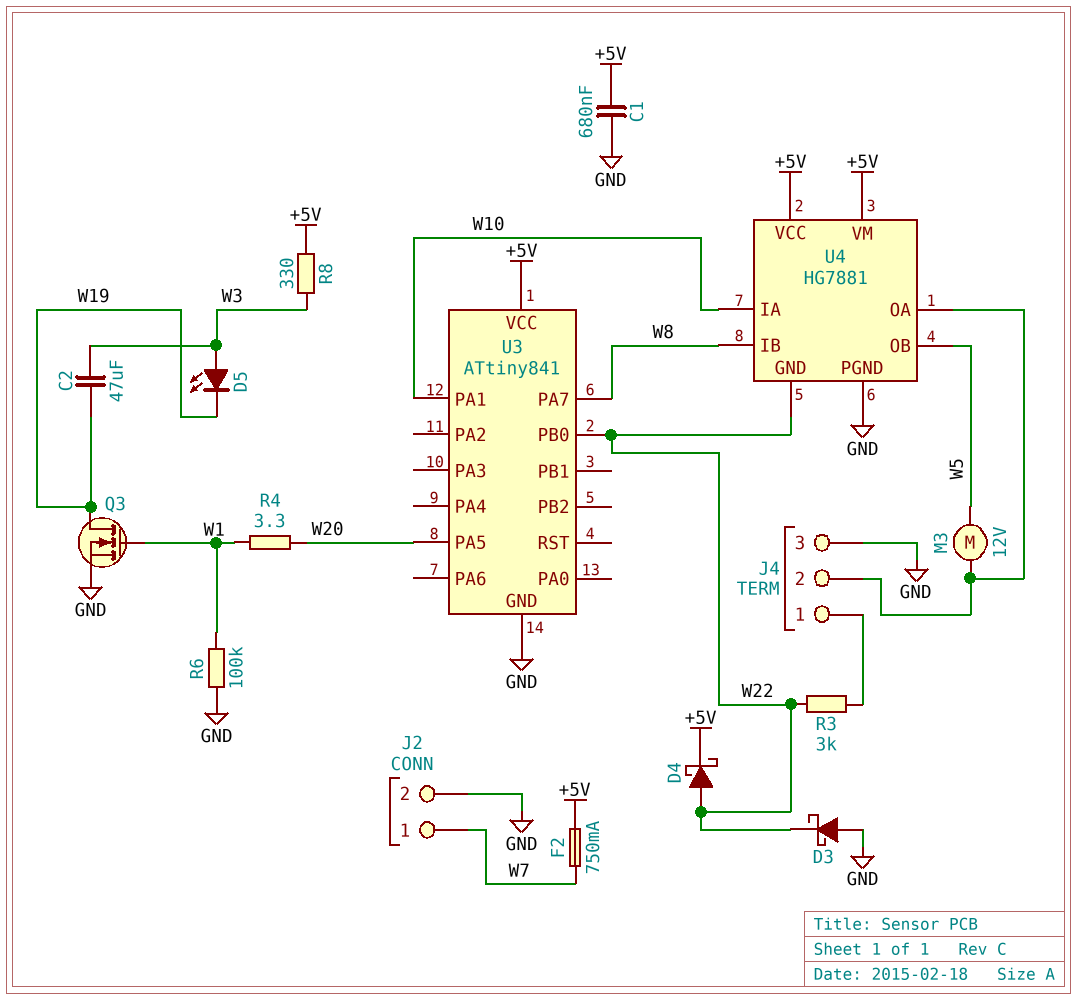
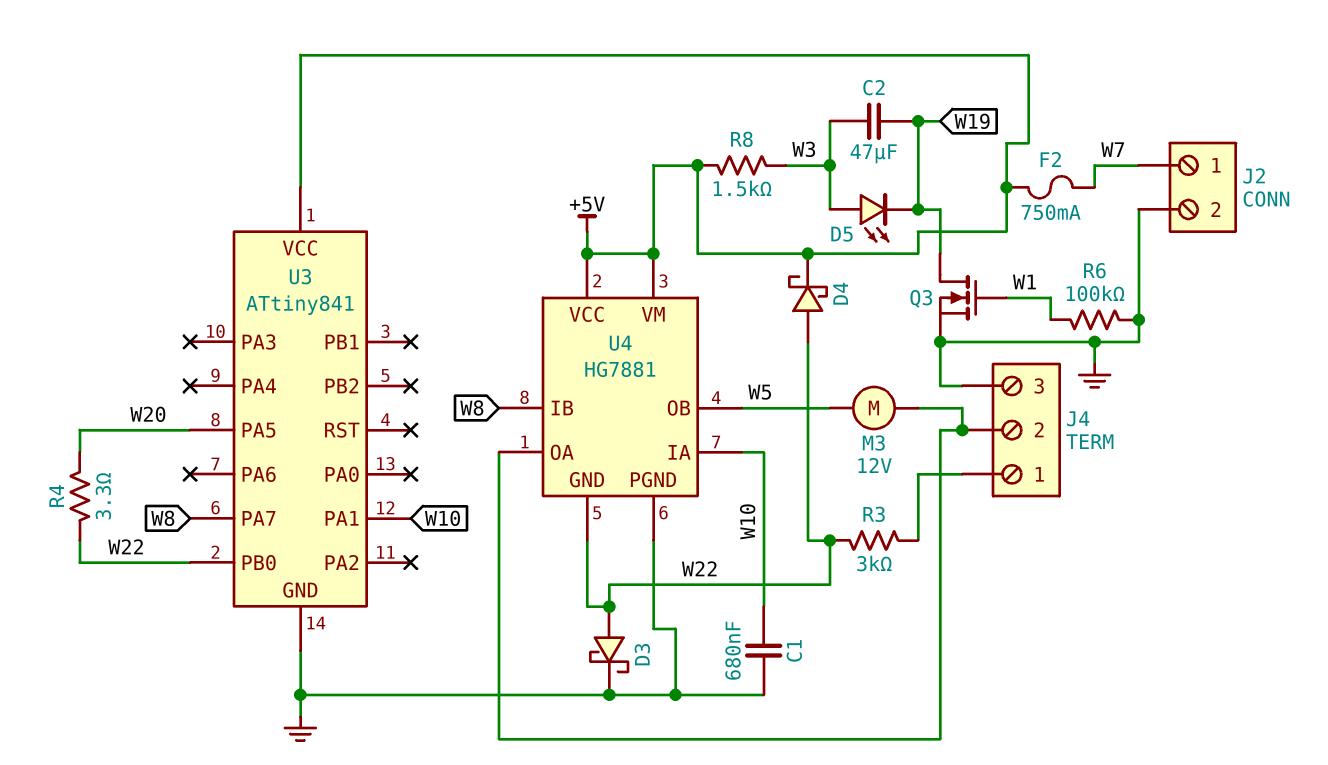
C1: 680nF (+5V, GND) -> 680nF (GND, W10)
D3: schottky (A GND, K W22) -> schottky (A W22, K GND)
R4: 3.3 (W1, W20) -> 3.3 (W20, W22)
R8: 330 (+5V, W3) -> 1.5k (+5V, W3)

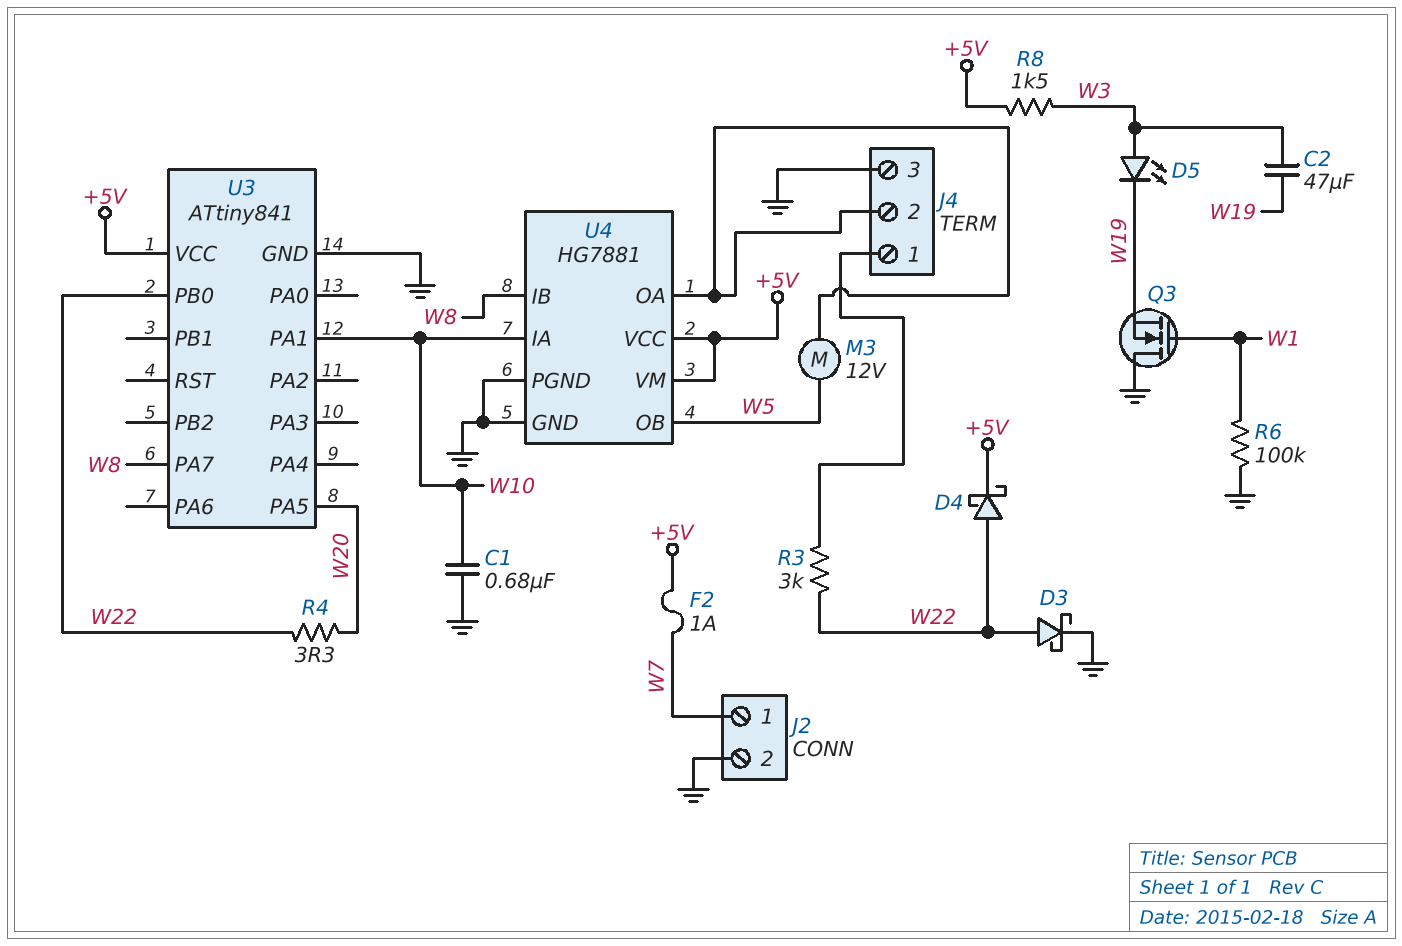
F2: 750mA (+5V, W7) -> 1A (+5V, W7)
Q3: NMOS (G W1, D W19, S GND) -> NMOS (G W1, D GND, S W19)
U4 pin GND: W22 -> GND

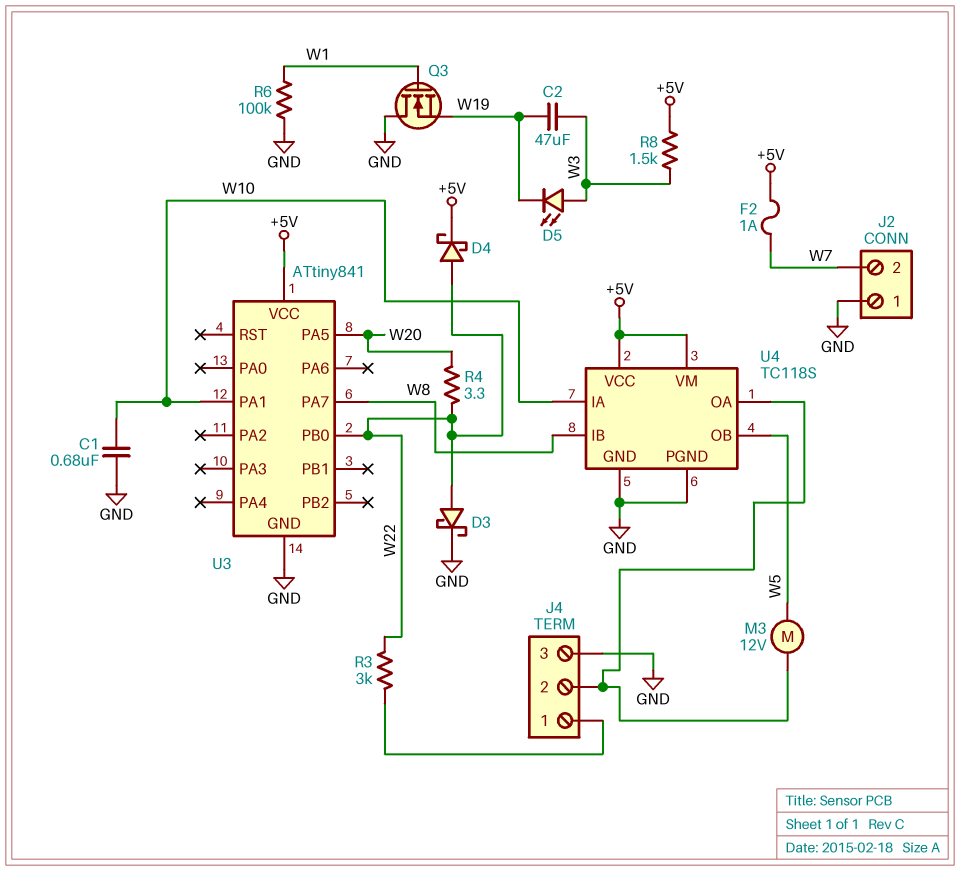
J2 pin 1: W7 -> GND
J2 pin 2: GND -> W7
U4: HG7881 -> TC118S

